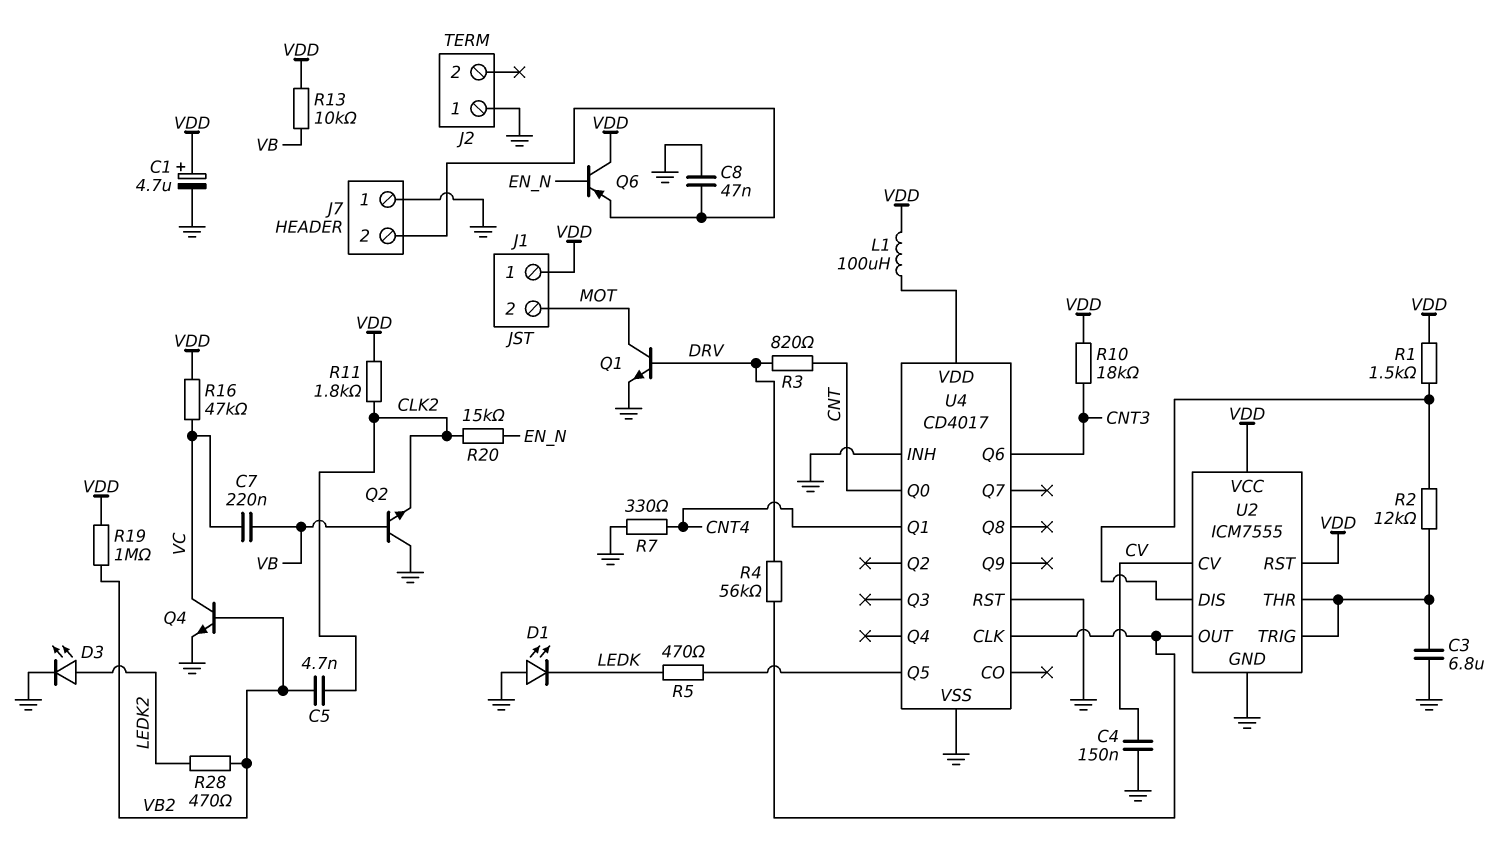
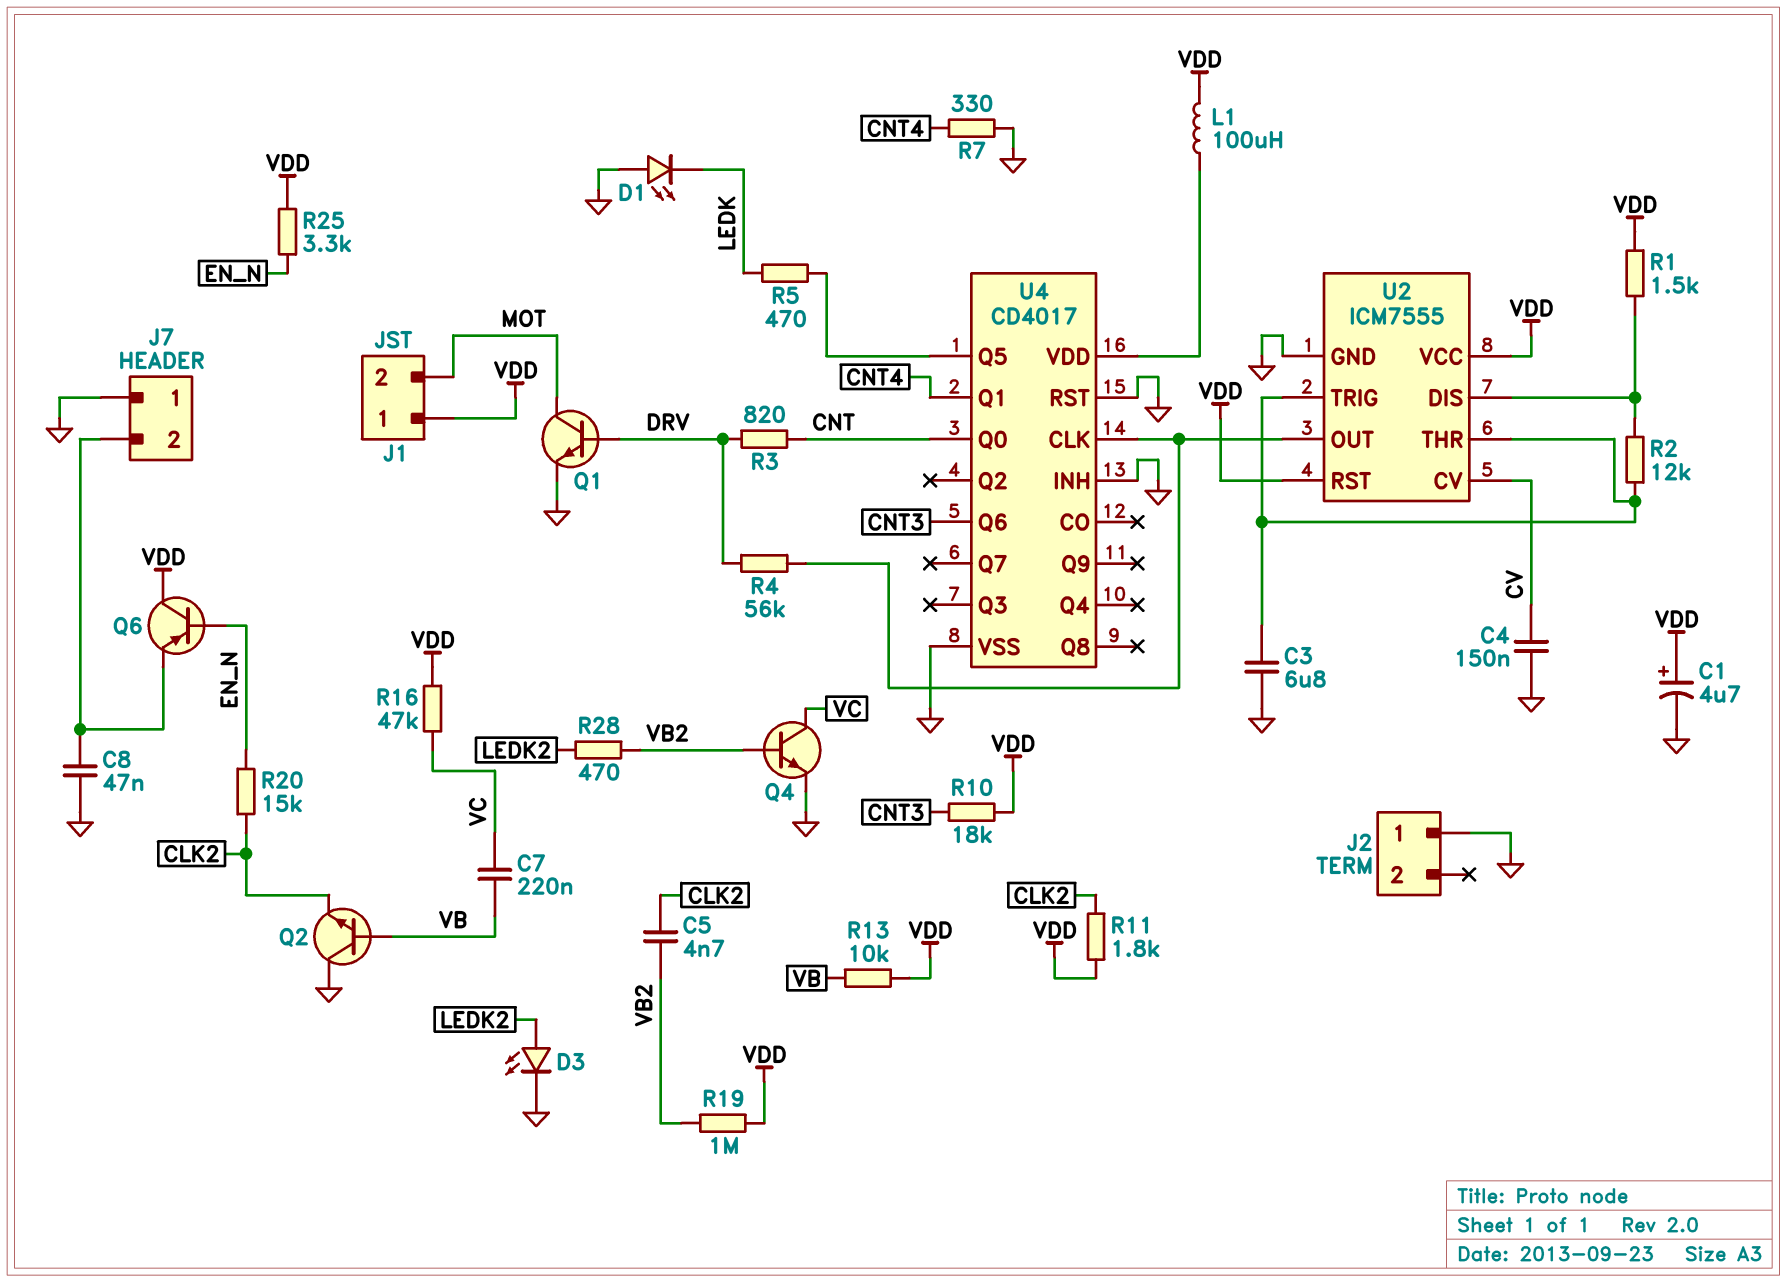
R25: none -> 3.3k (EN_N, VDD)

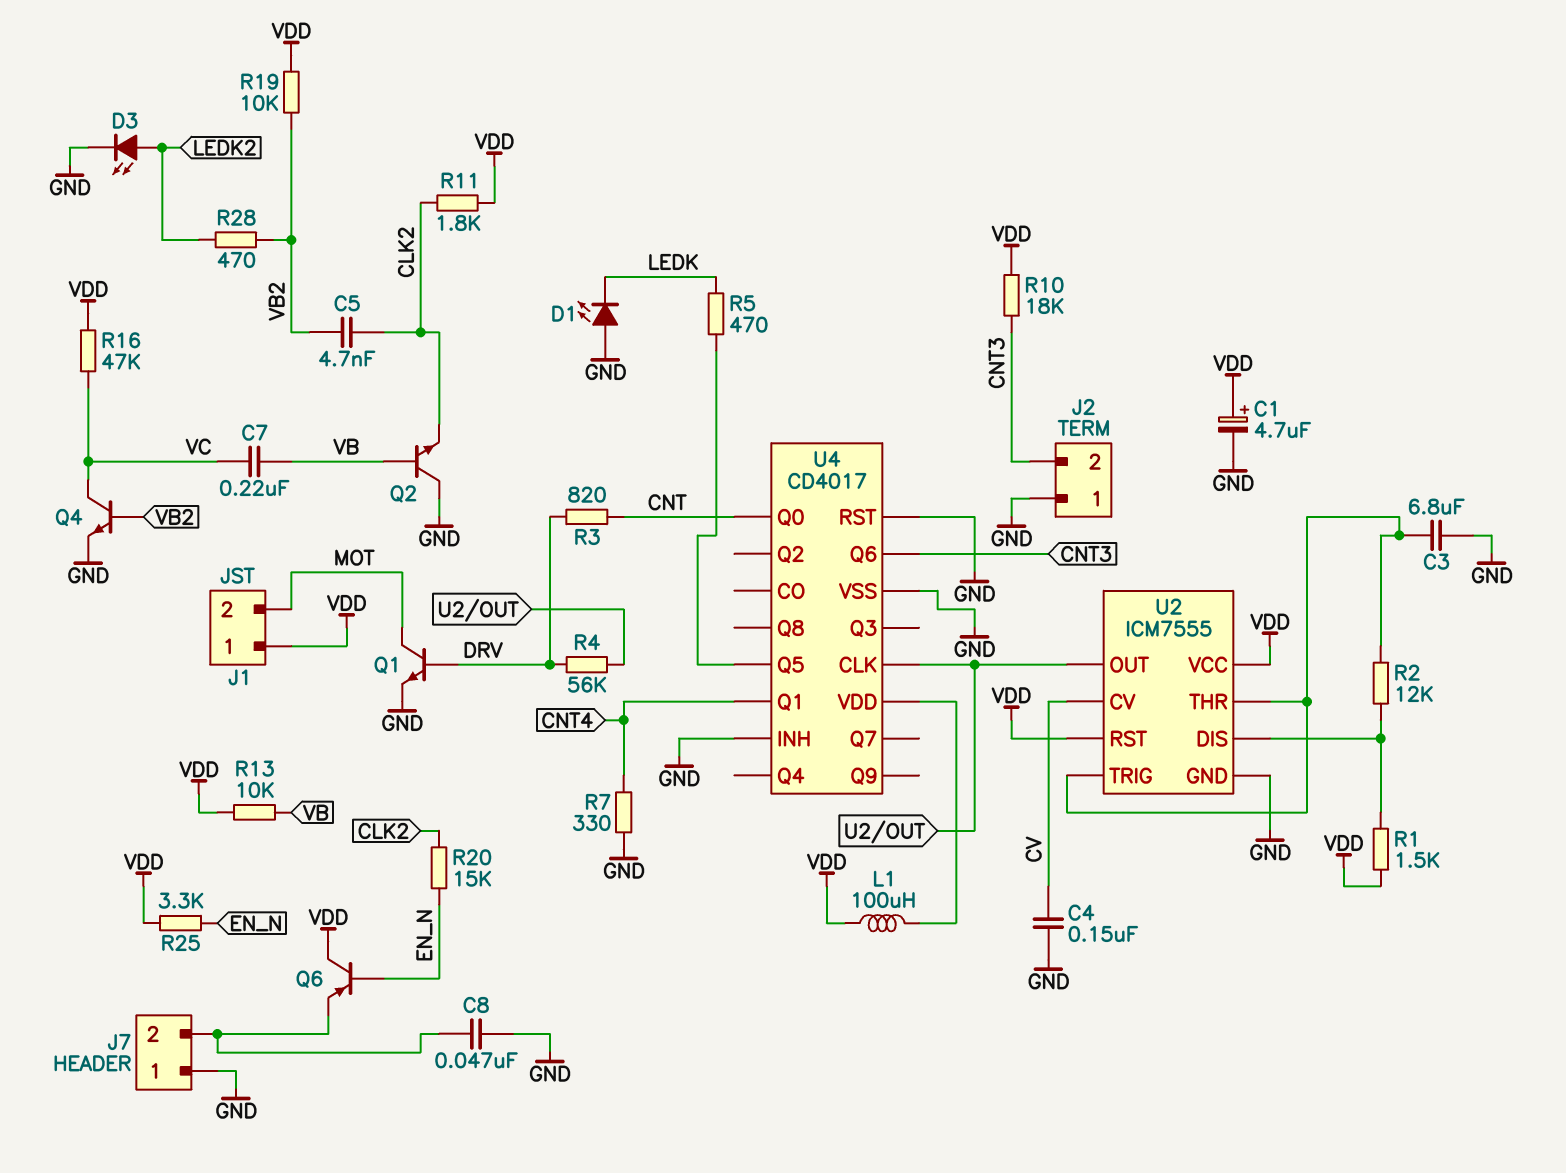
J2 pin 2: none -> CNT3
R19: 1M (VB2, VDD) -> 10k (VB2, VDD)

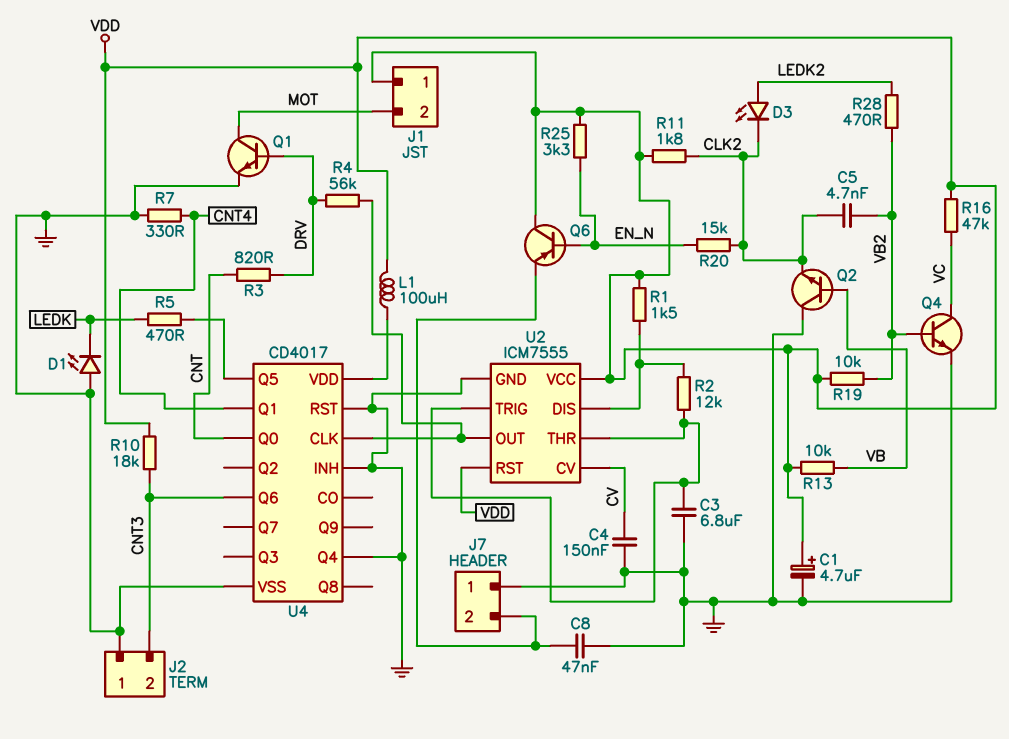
C7: 220nF (VB, VC) -> none
D3: LED (A LEDK2, K GND) -> LED (A LEDK2, K CLK2)
U4 pin Q4: none -> GND

